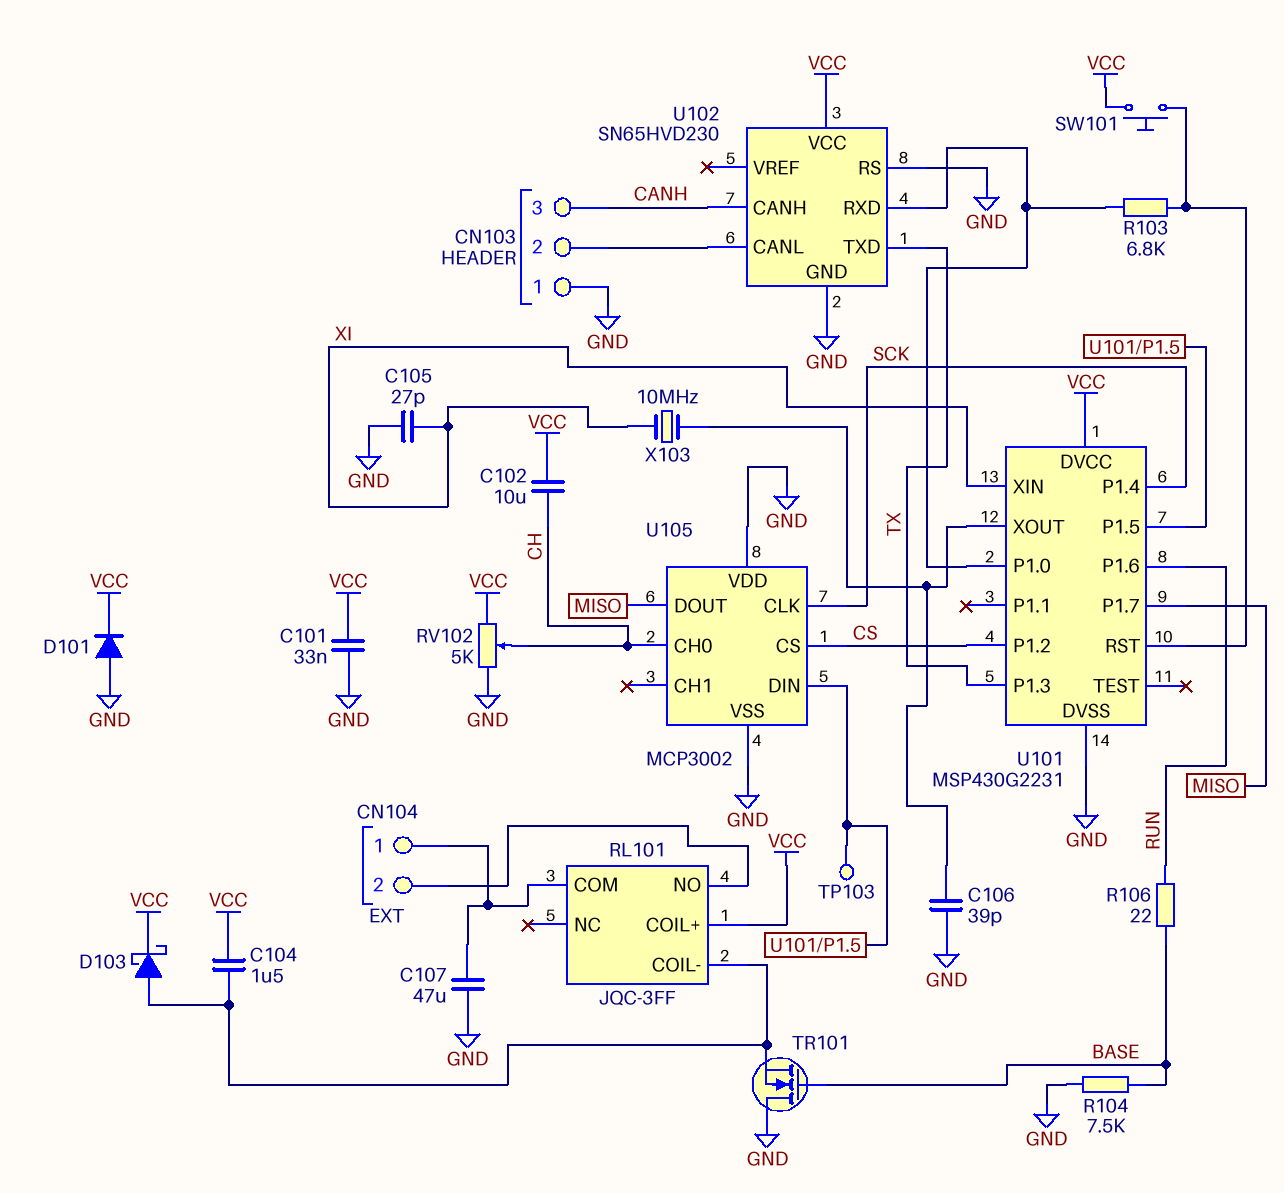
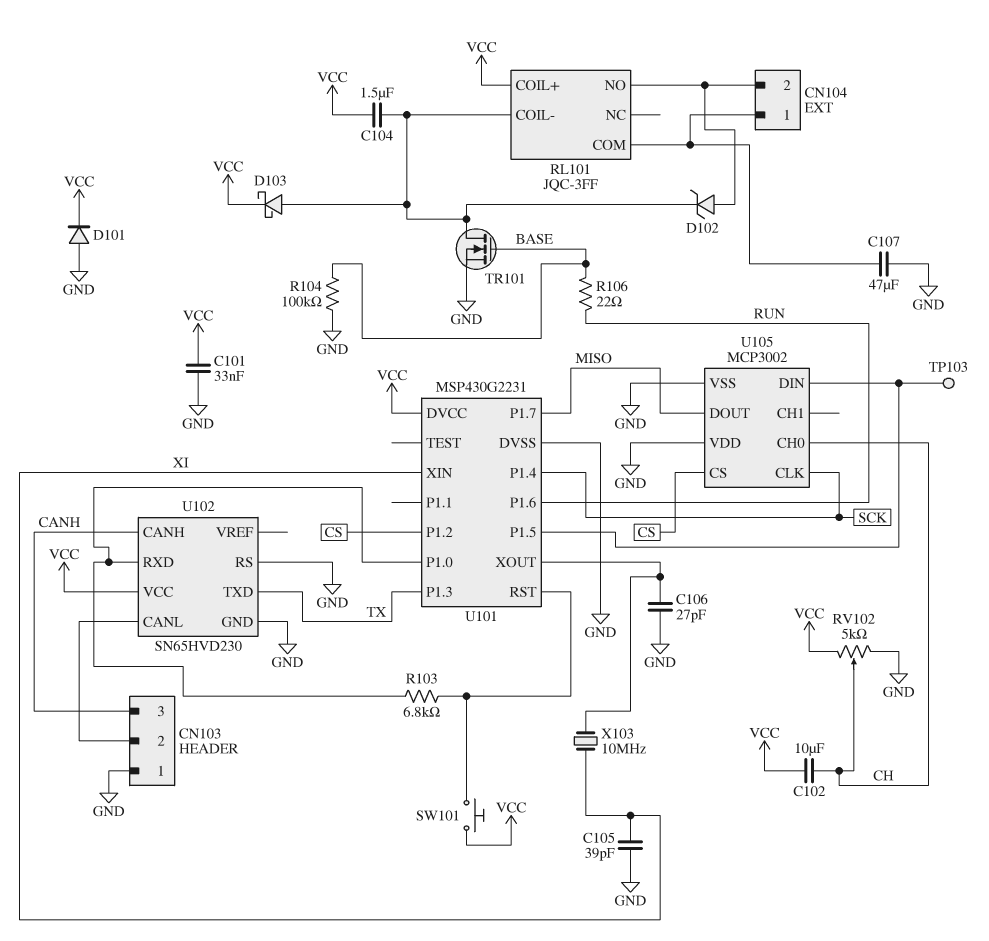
C105: 27pF (GND, XI) -> 39pF (GND, XI)
C106: 39pF (GND, U101/XOUT) -> 27pF (GND, U101/XOUT)
D102: none -> zener (A CN104/2, K RL101/COIL-)
R104: 7.5k (BASE, GND) -> 100k (BASE, GND)
TR101: NMOS (G BASE, D GND, S RL101/COIL-) -> NMOS (G BASE, D RL101/COIL-, S GND)

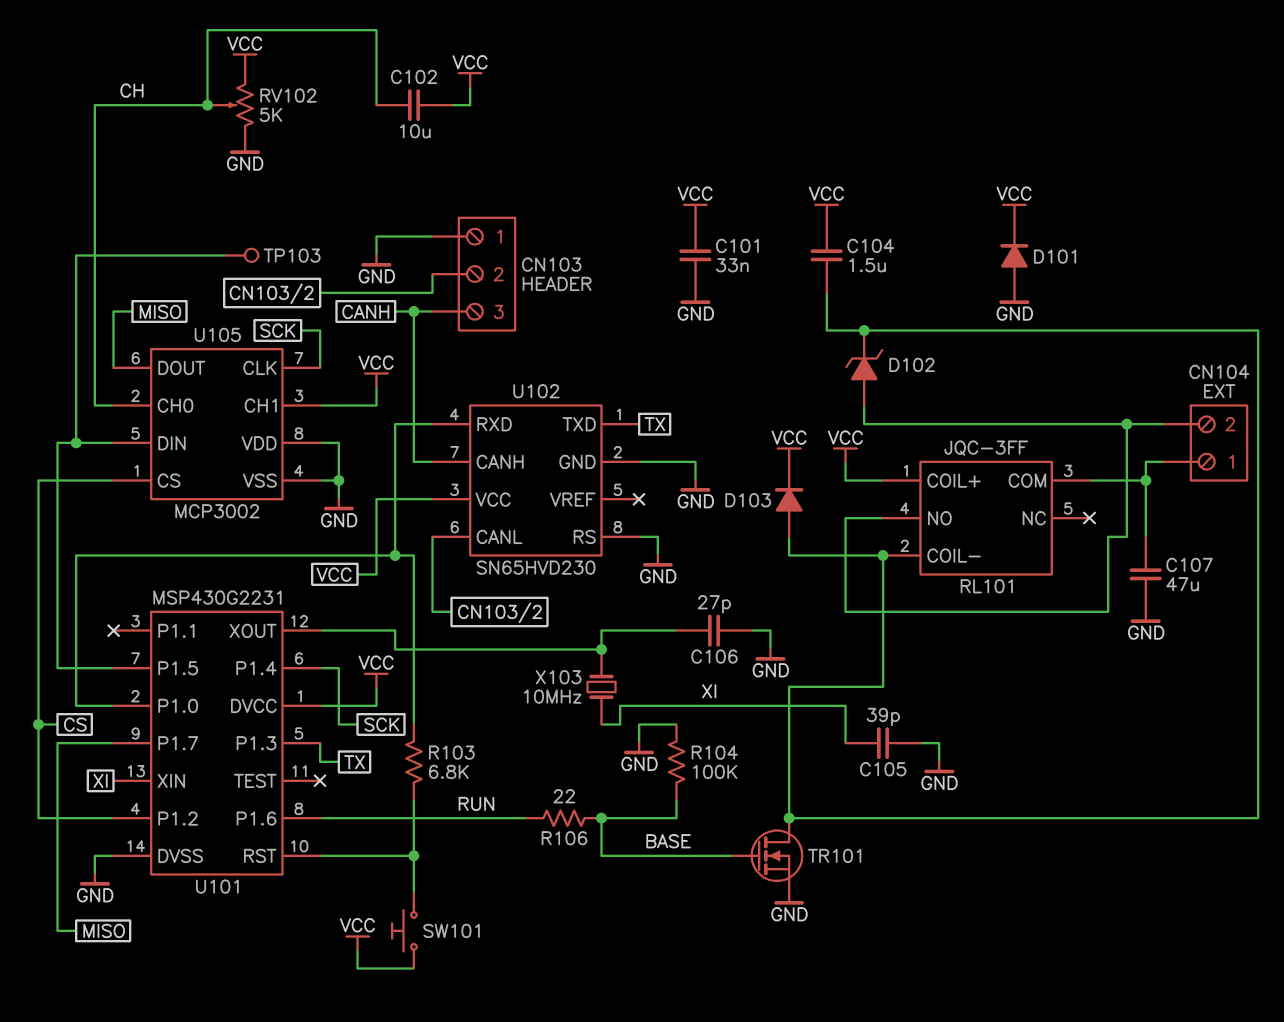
D103: schottky (A RL101/COIL-, K VCC) -> diode (A RL101/COIL-, K VCC)
U105 pin CH1: none -> VCC

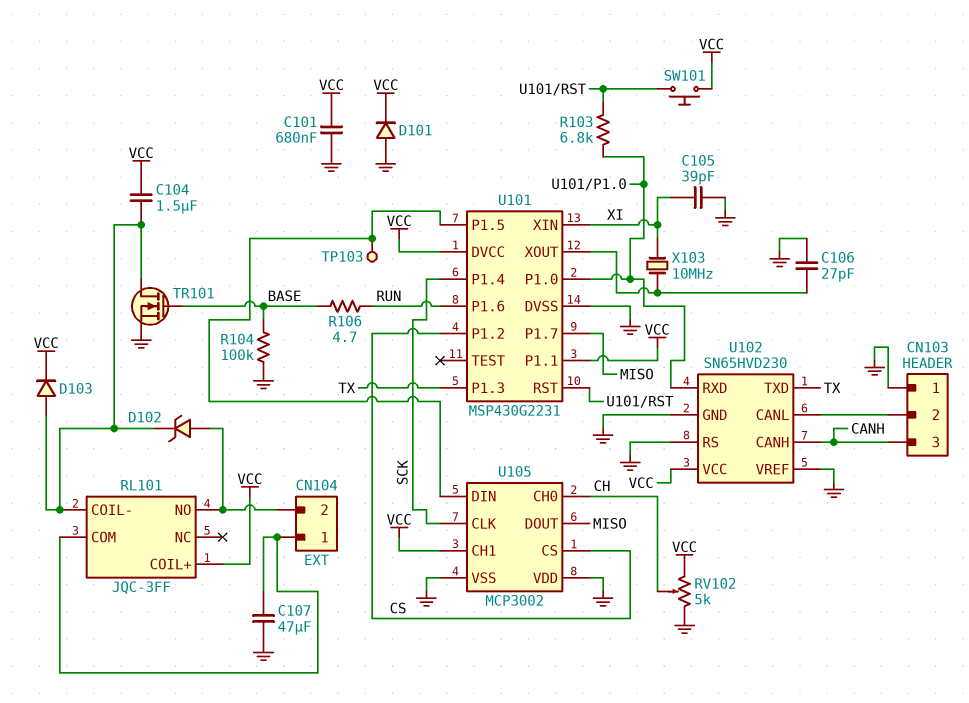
C101: 33nF (GND, VCC) -> 680nF (GND, VCC)
C102: 10uF (CH, VCC) -> none
R106: 22 (BASE, RUN) -> 4.7 (BASE, RUN)
U101 pin P1.1: none -> VCC
U102 pin VREF: none -> GND

